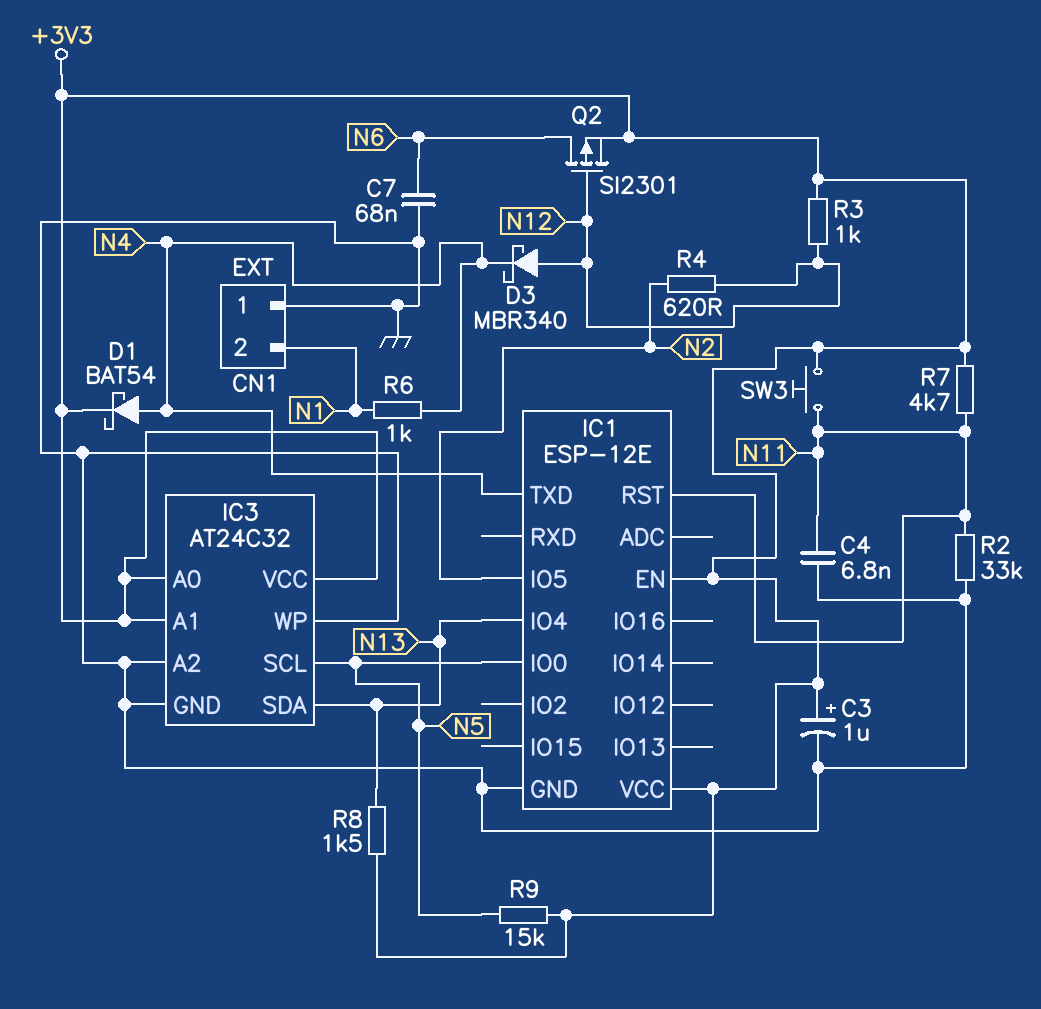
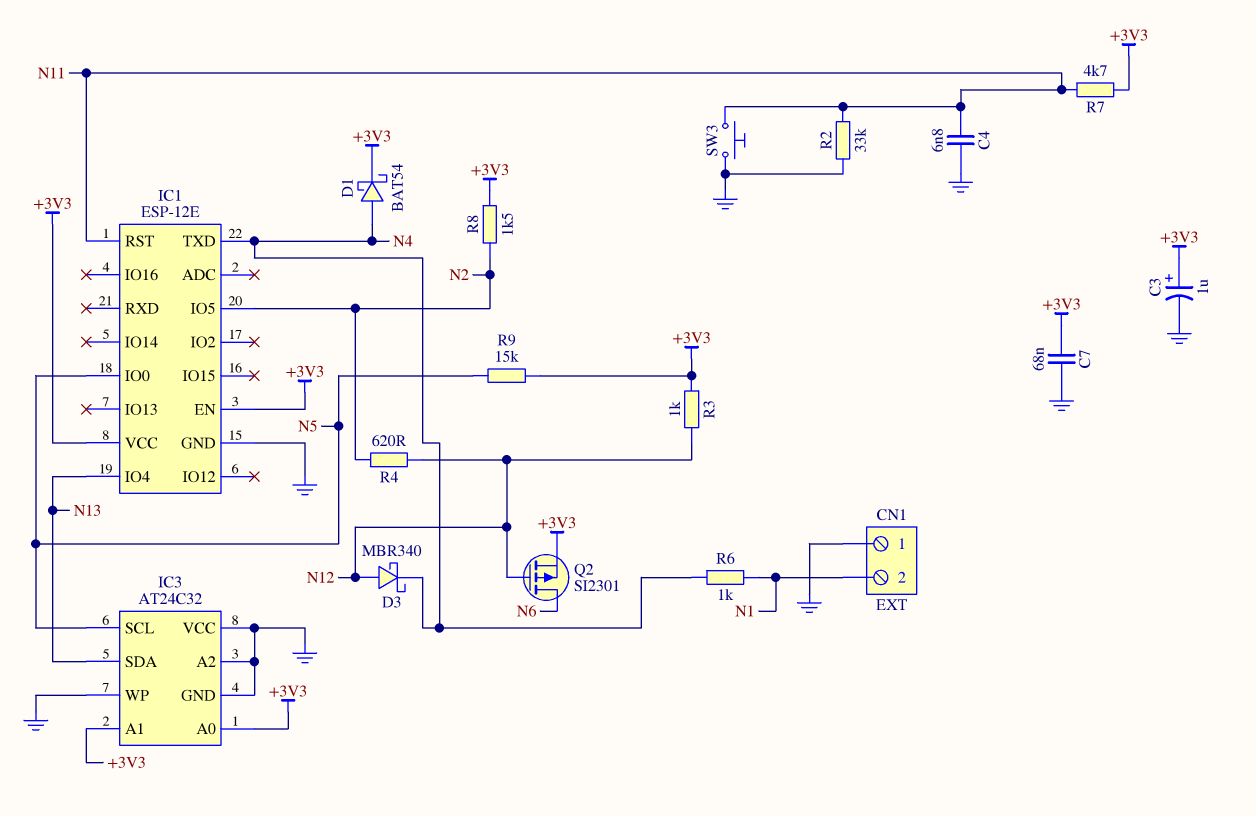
C7: 68nF (GND, N6) -> 68nF (+3V3, GND)
IC3 pin VCC: +3V3 -> GND
R8: 1.5k (+3V3, N13) -> 1.5k (+3V3, N2)
SW3: button (+3V3, N11) -> button (GND, N11)

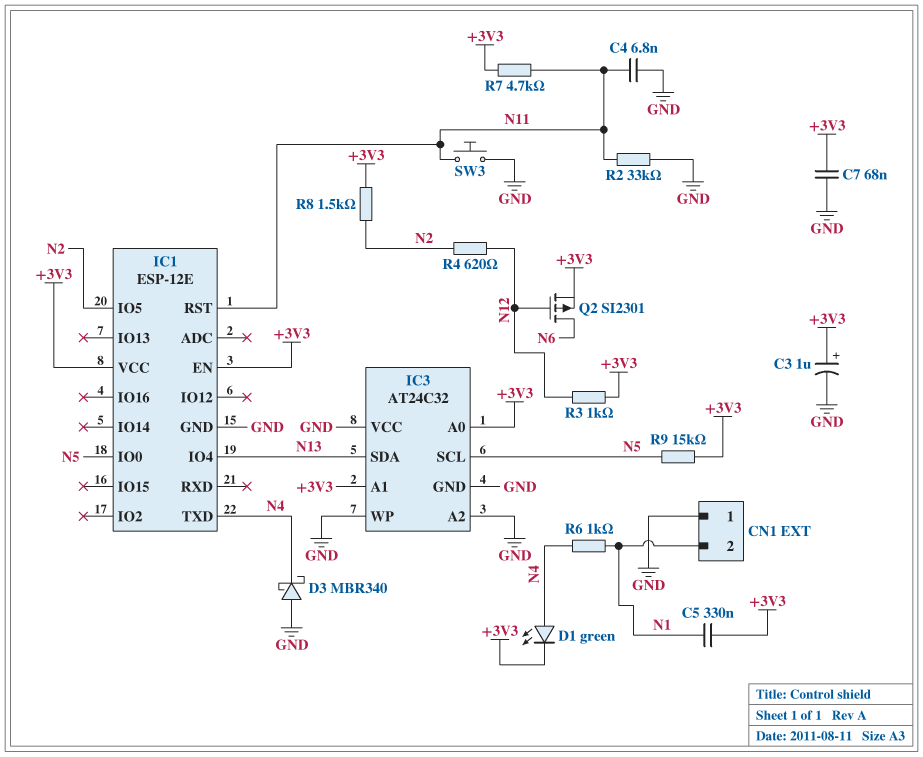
C5: none -> 330nF (+3V3, N1)
D1: schottky BAT54 (A N4, K +3V3) -> LED green (A N4, K +3V3)
D3: schottky MBR340 (A N12, K N4) -> schottky MBR340 (A GND, K N4)

